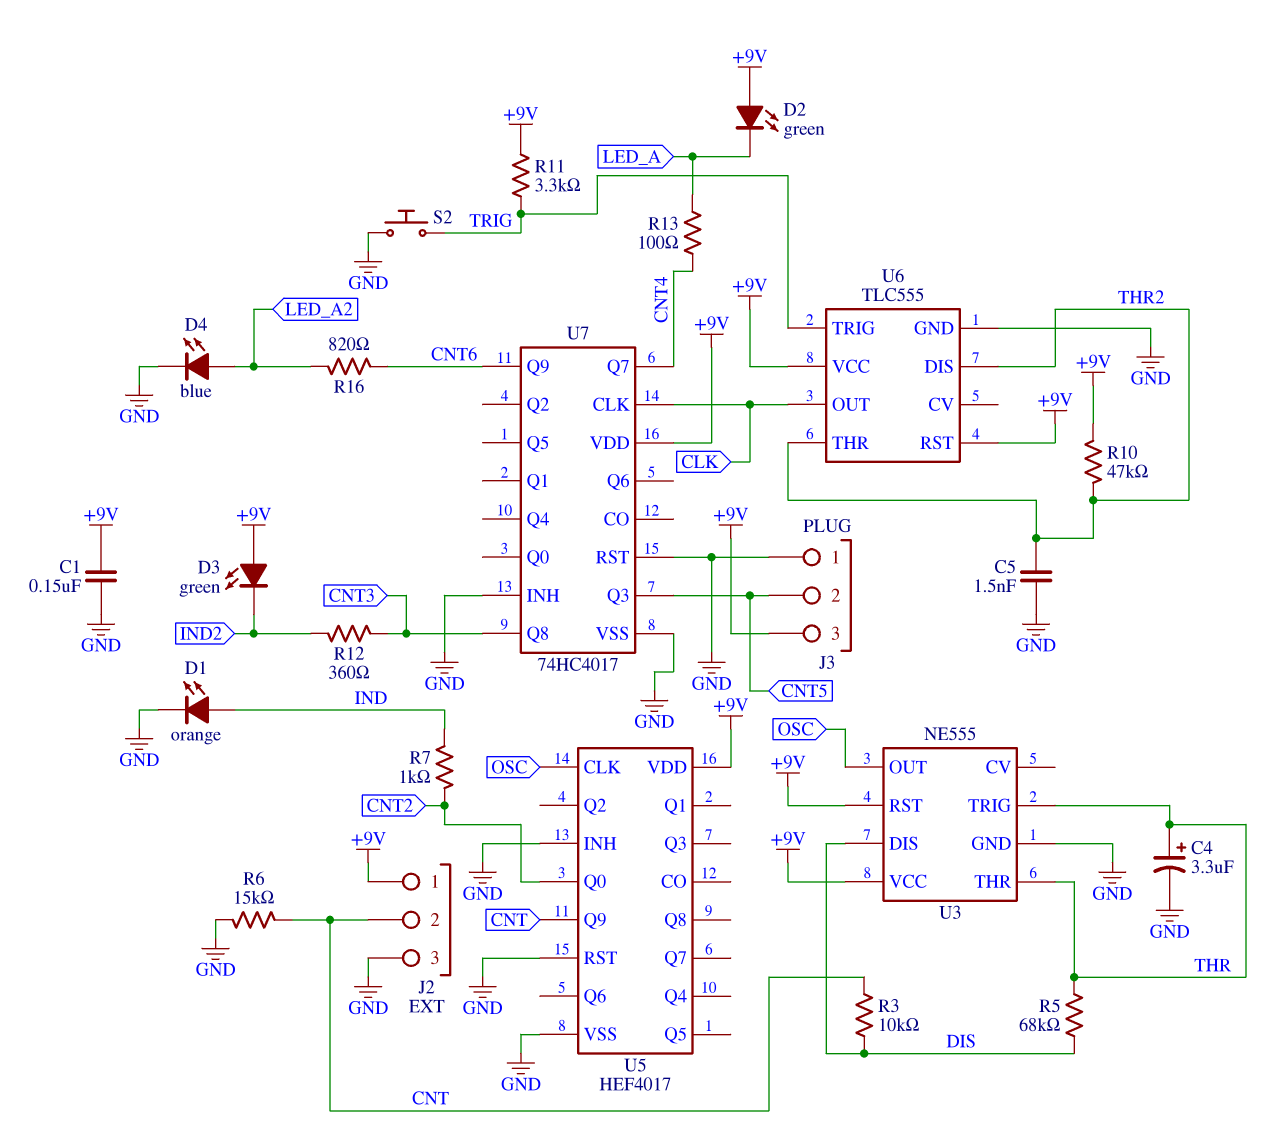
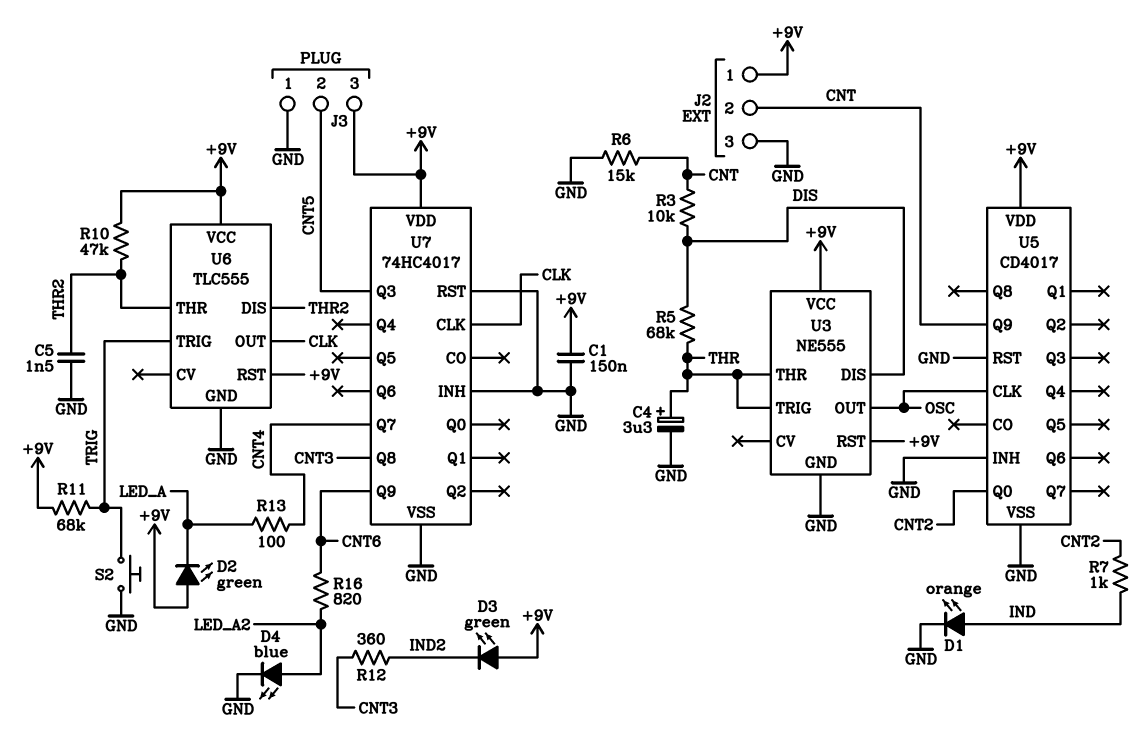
R11: 3.3k (+9V, TRIG) -> 68k (+9V, TRIG)
U5: HEF4017 -> CD4017

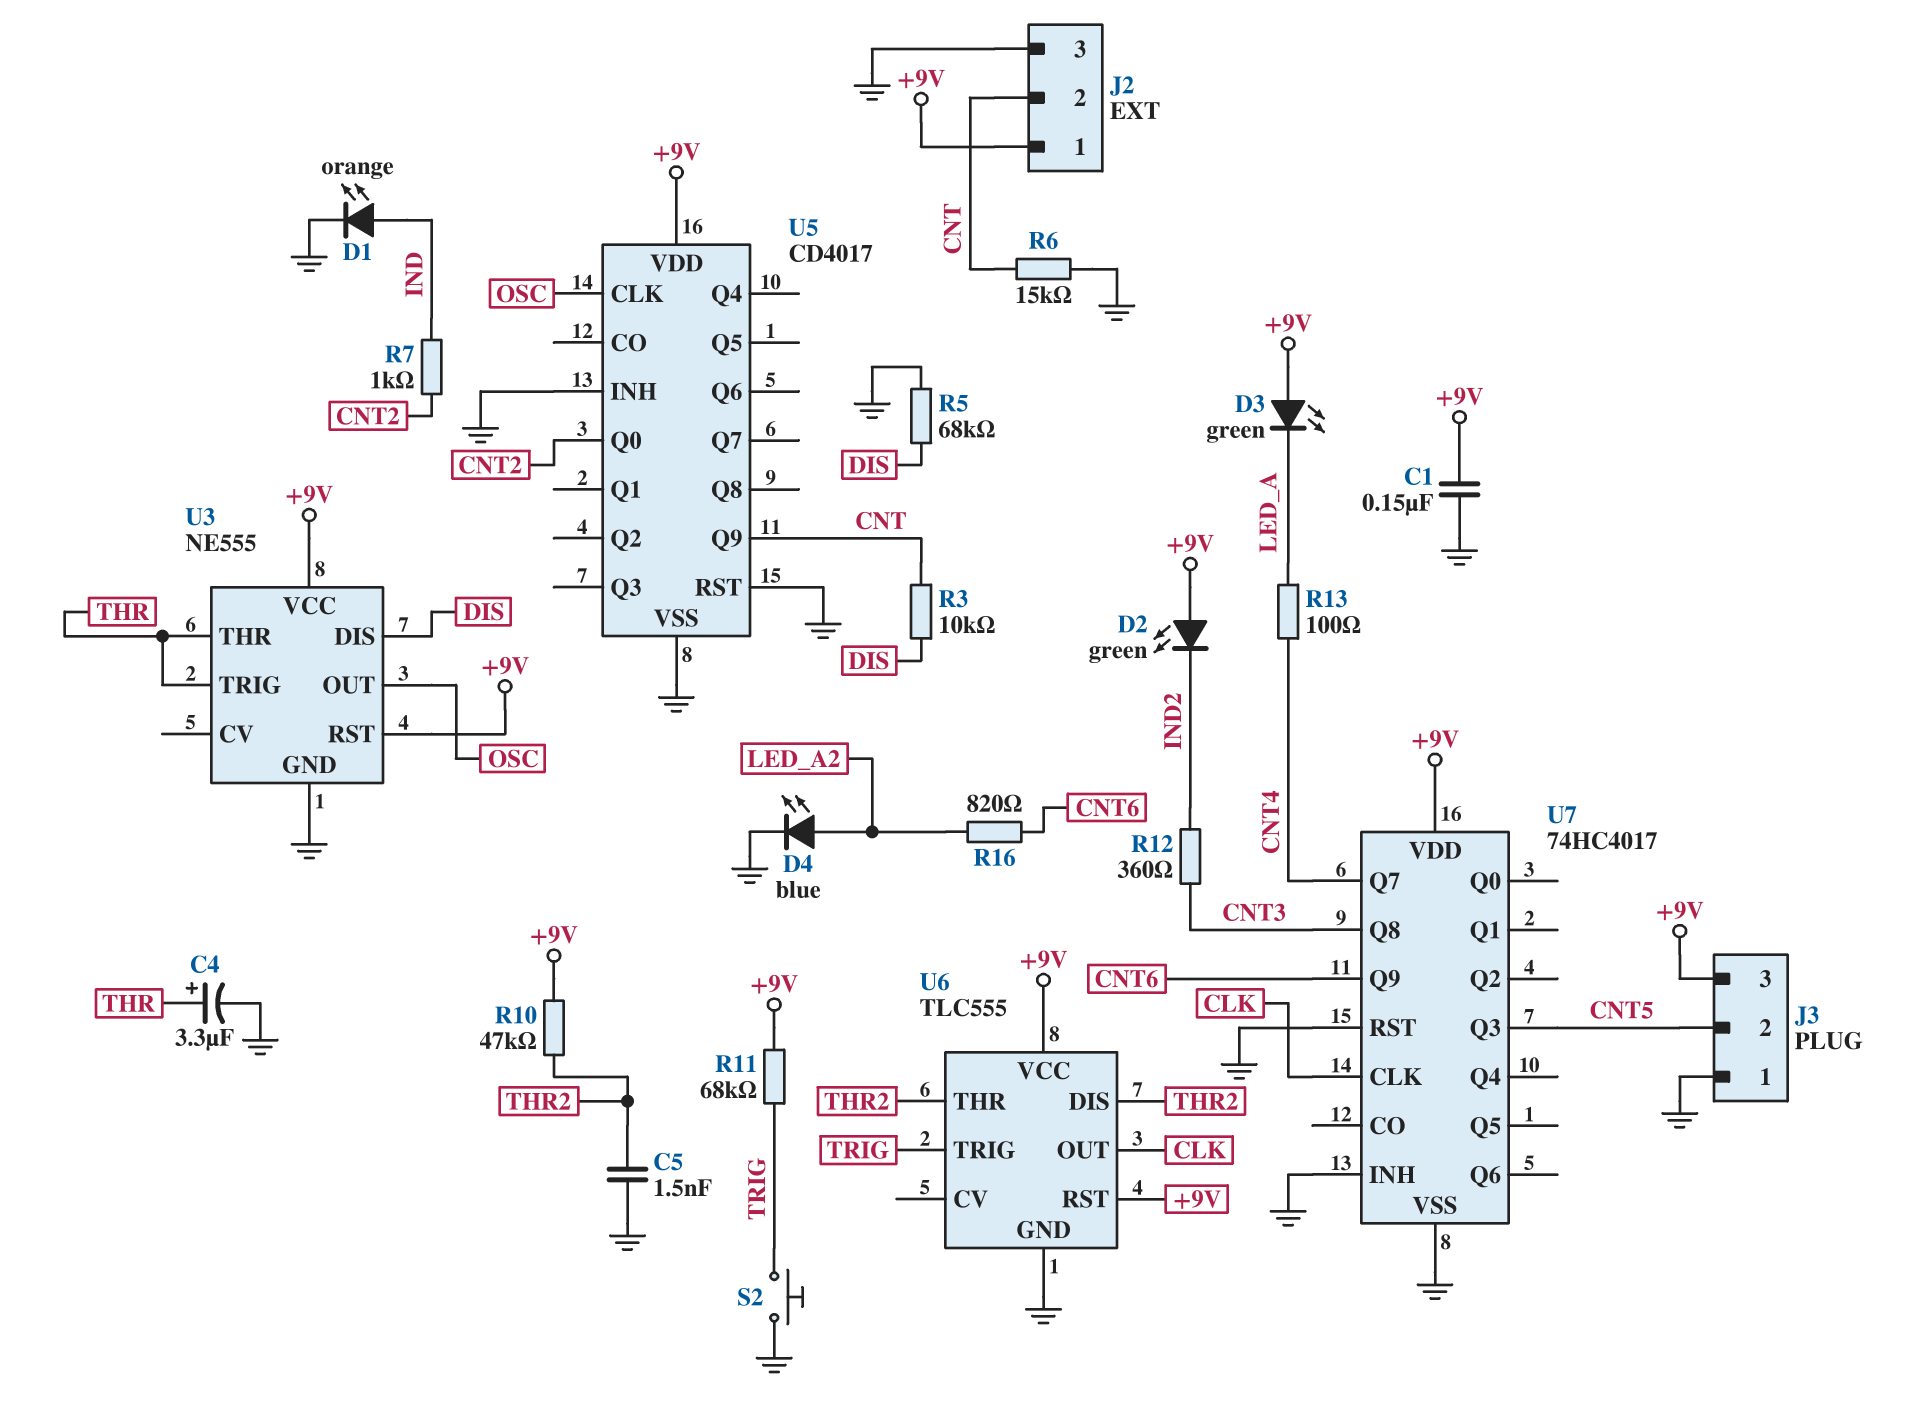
D2: LED green (A +9V, K LED_A) -> LED green (A +9V, K IND2)
D3: LED green (A +9V, K IND2) -> LED green (A +9V, K LED_A)
R5: 68k (DIS, THR) -> 68k (DIS, GND)

